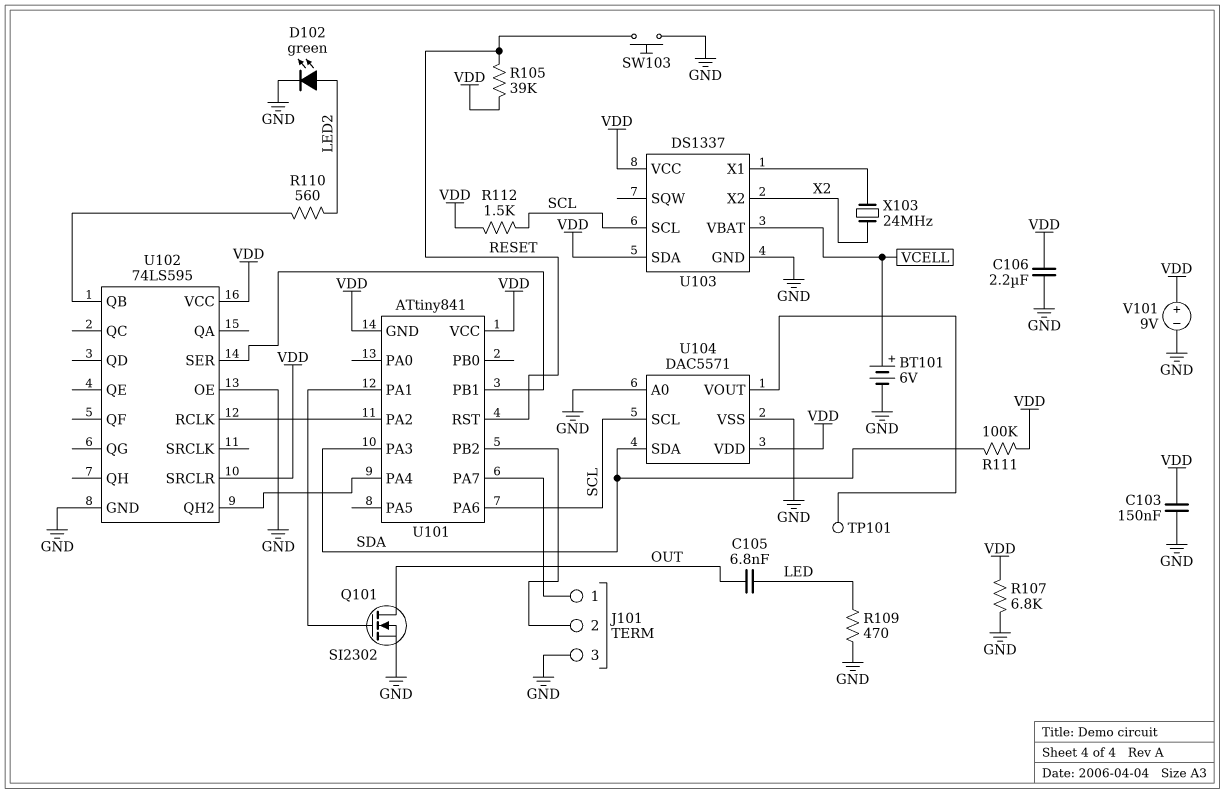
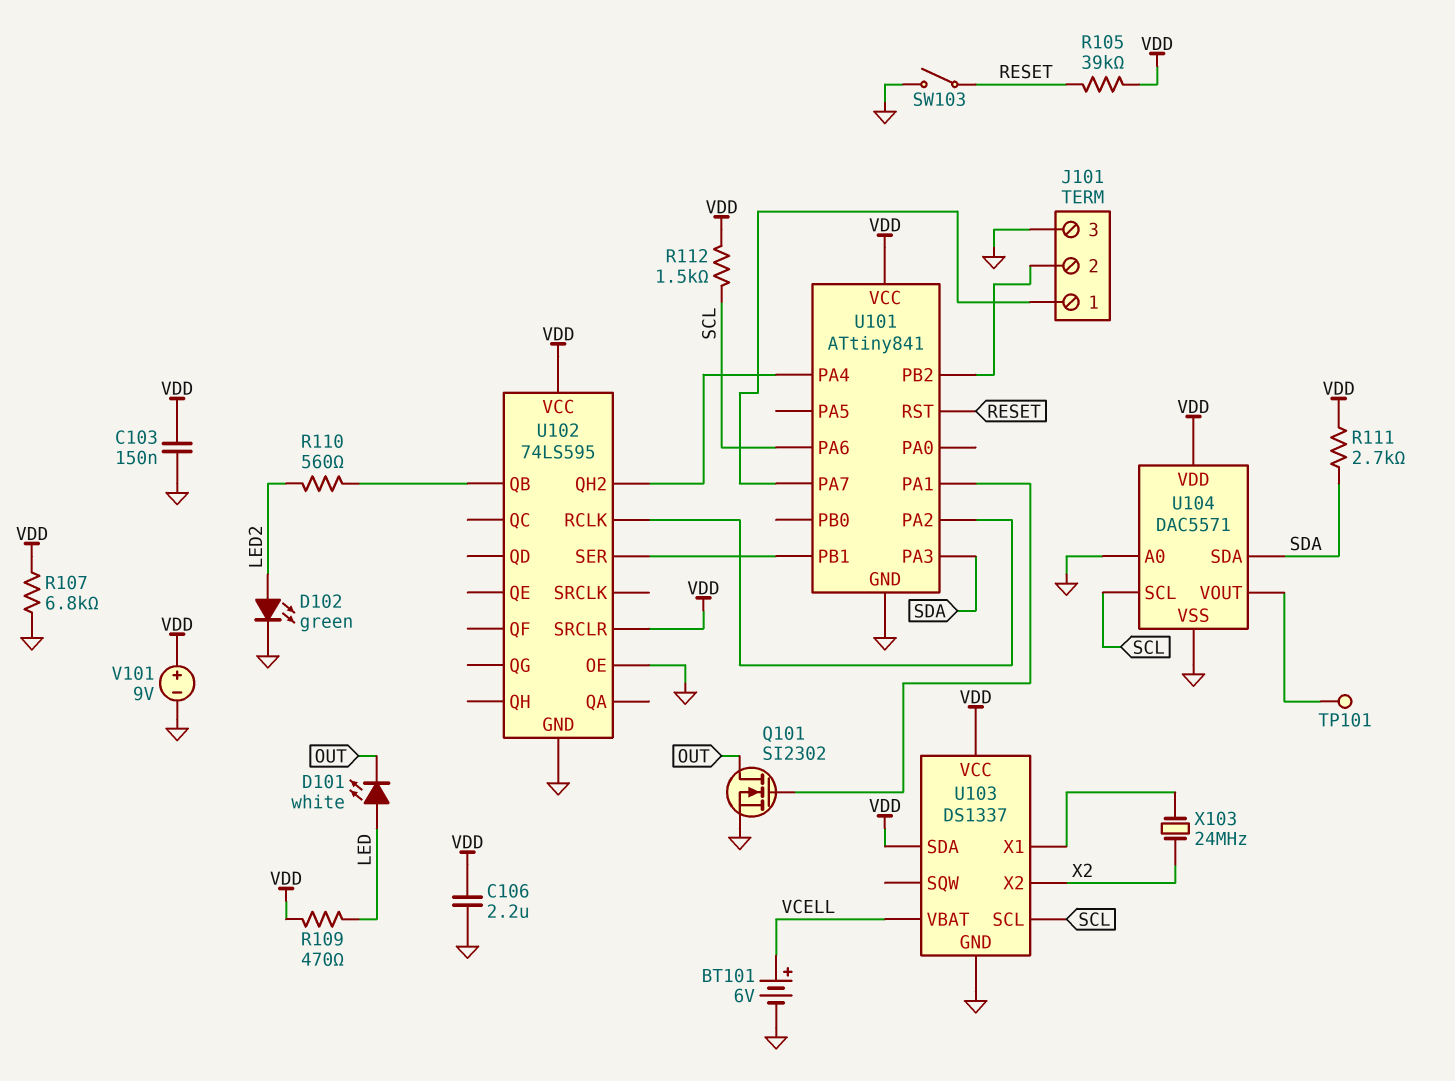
C105: 6.8nF (LED, OUT) -> none
D101: none -> LED white (A LED, K OUT)
R109: 470 (GND, LED) -> 470 (LED, VDD)
R111: 100k (SDA, VDD) -> 2.7k (SDA, VDD)
SW103: button (GND, RESET) -> switch (GND, RESET)
U101 pin GND: VDD -> GND

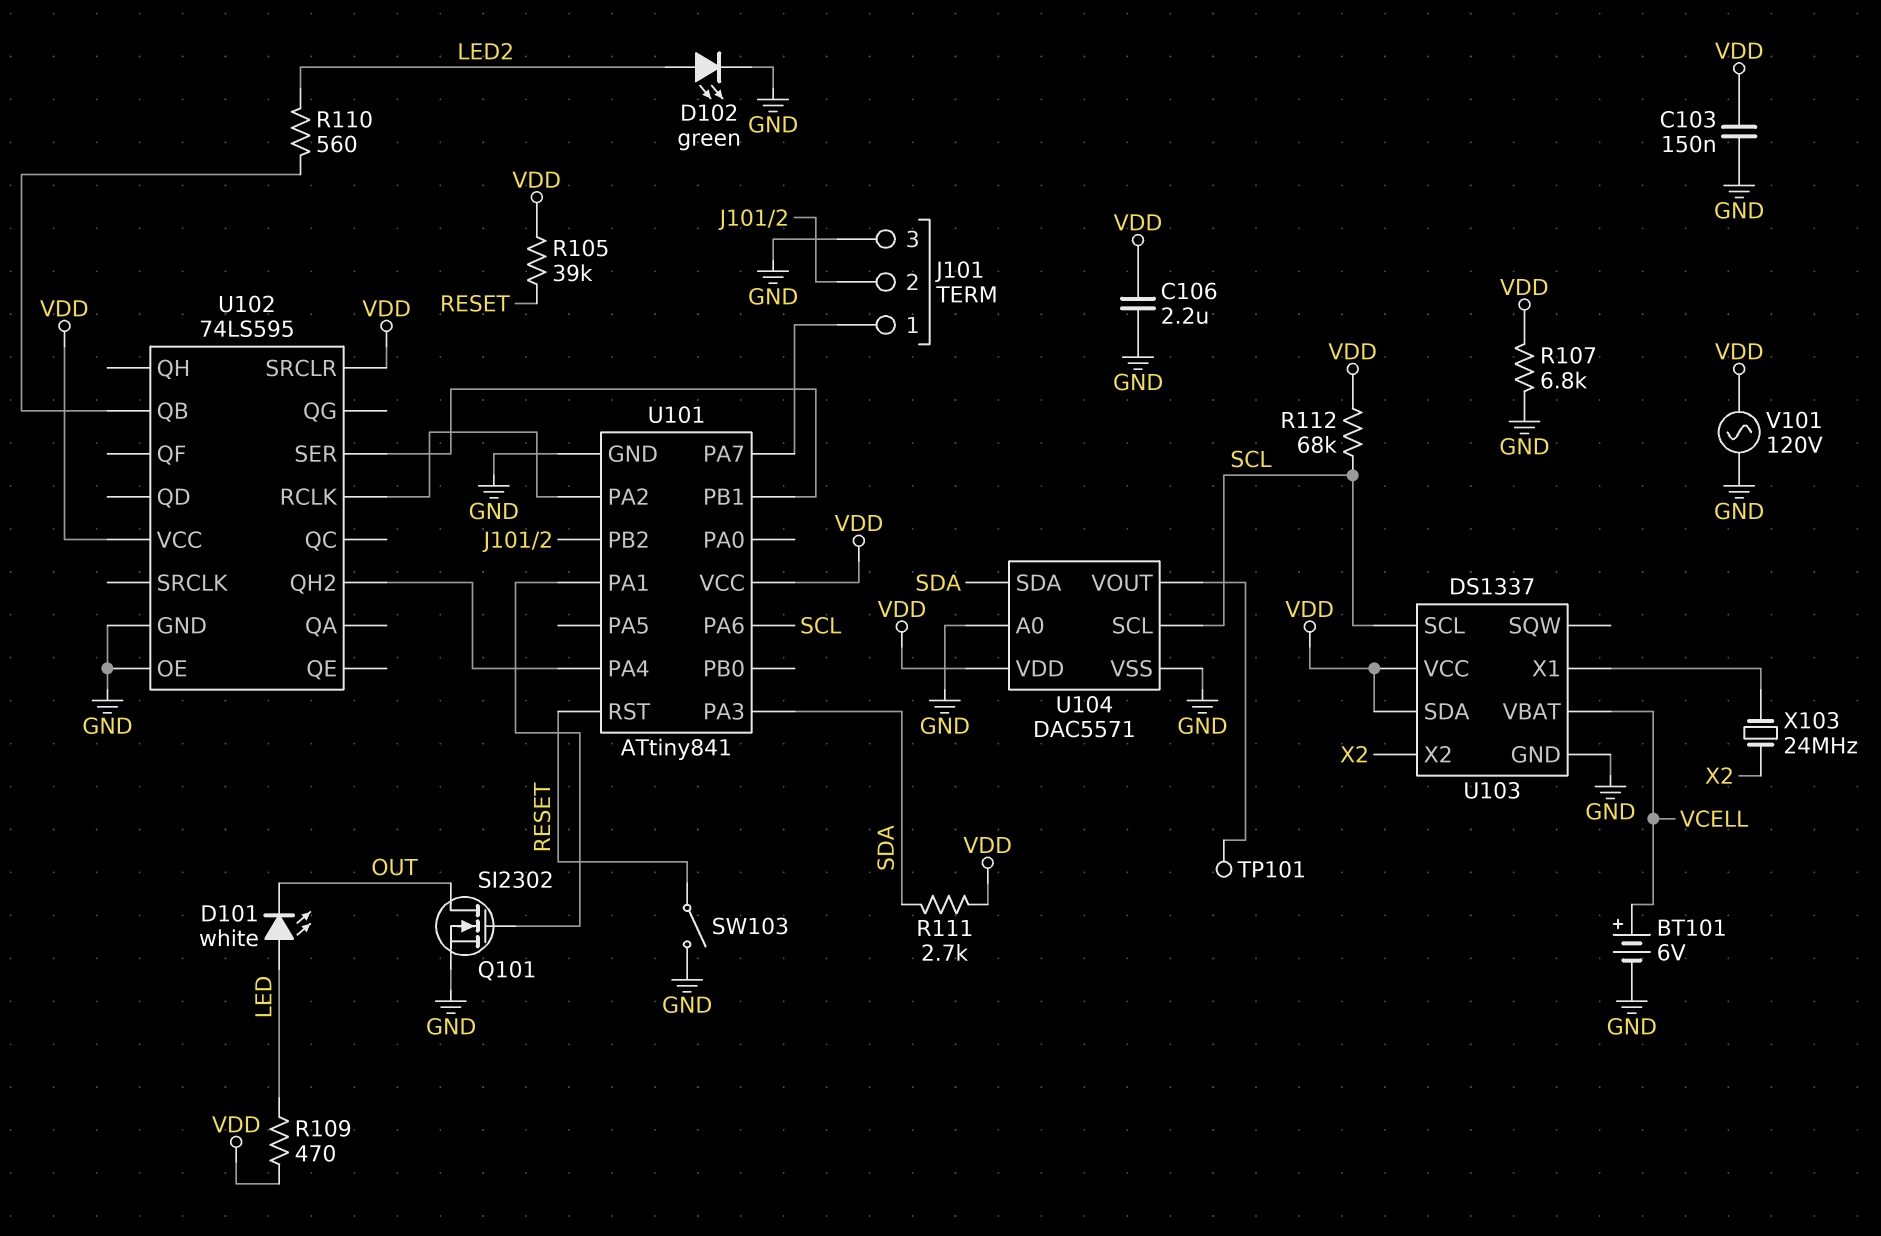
R112: 1.5k (SCL, VDD) -> 68k (SCL, VDD)
V101: 9V (plus VDD, minus GND) -> AC 120V (GND, VDD)

